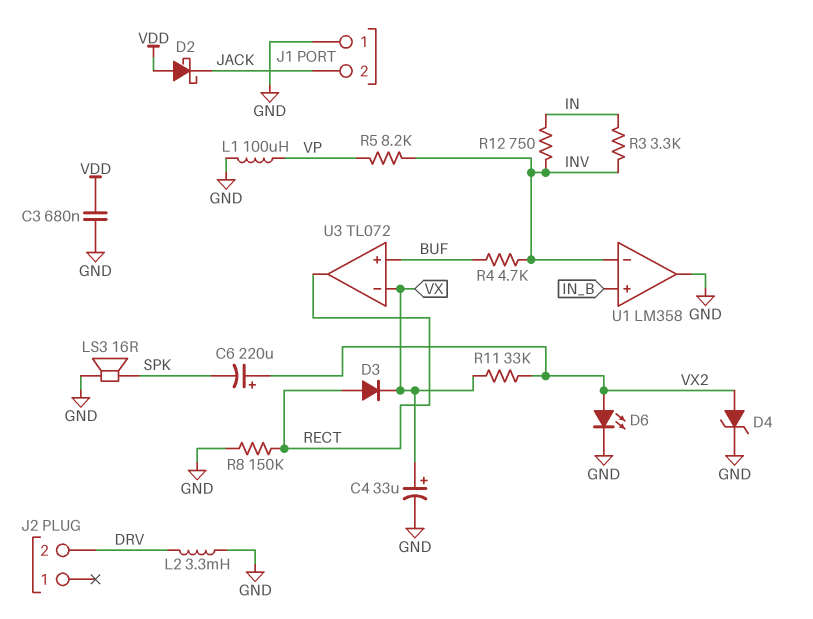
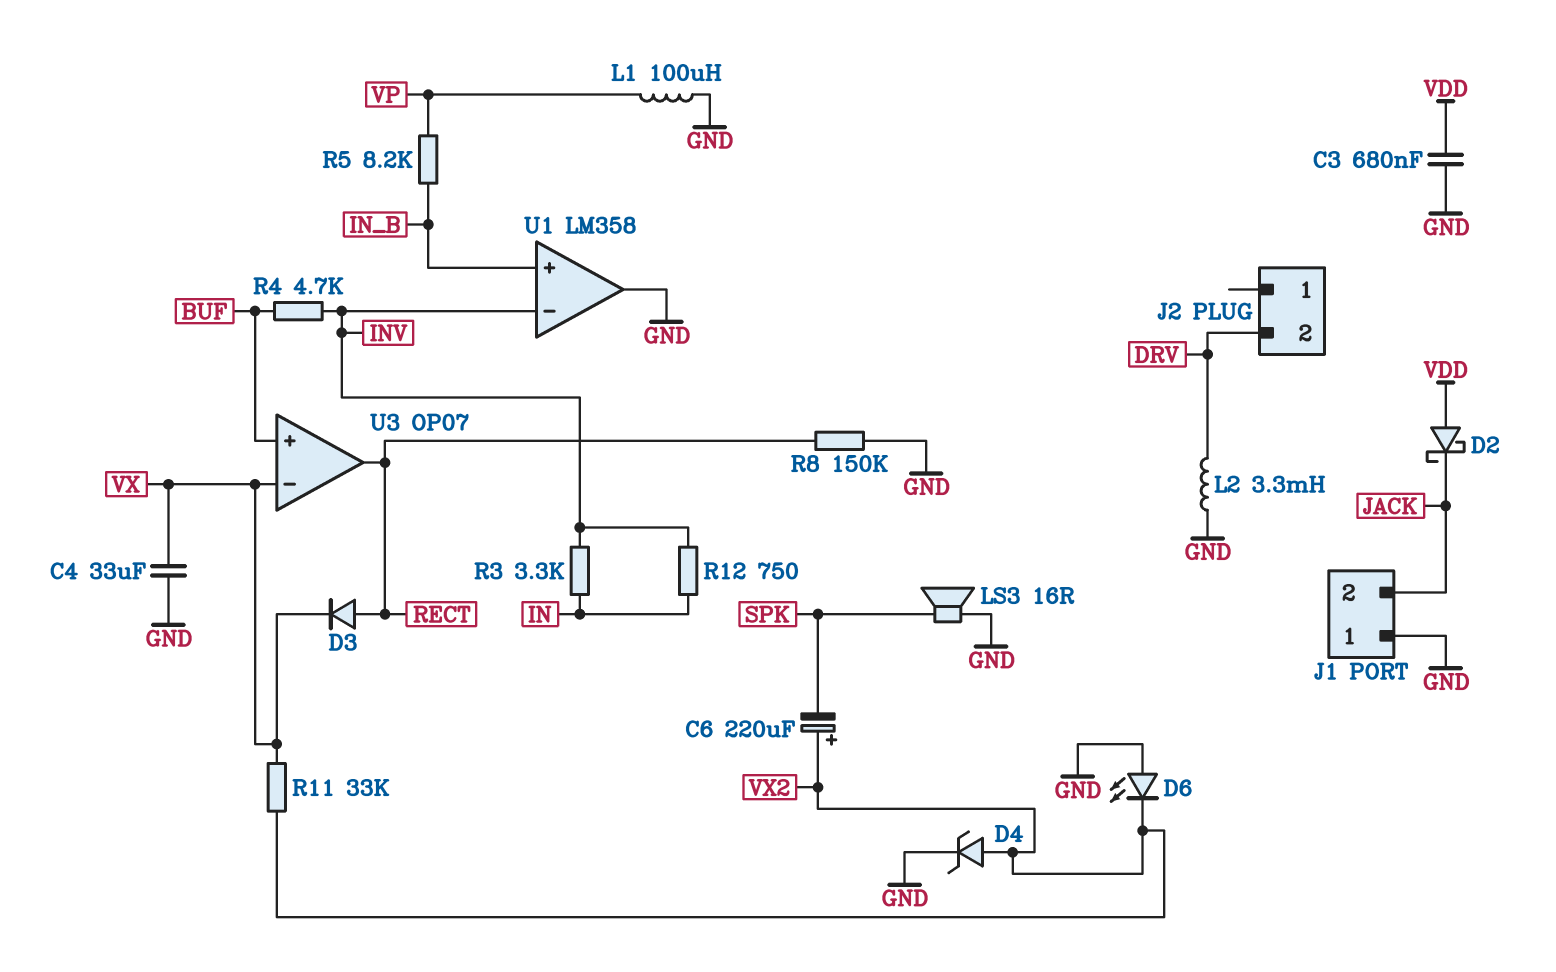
C4: 33uF (plus VX, minus GND) -> 33uF (GND, VX)
D6: LED (A VX2, K GND) -> LED (A GND, K VX2)
R5: 8.2k (INV, VP) -> 8.2k (IN_B, VP)
U3: TL072 -> OP07

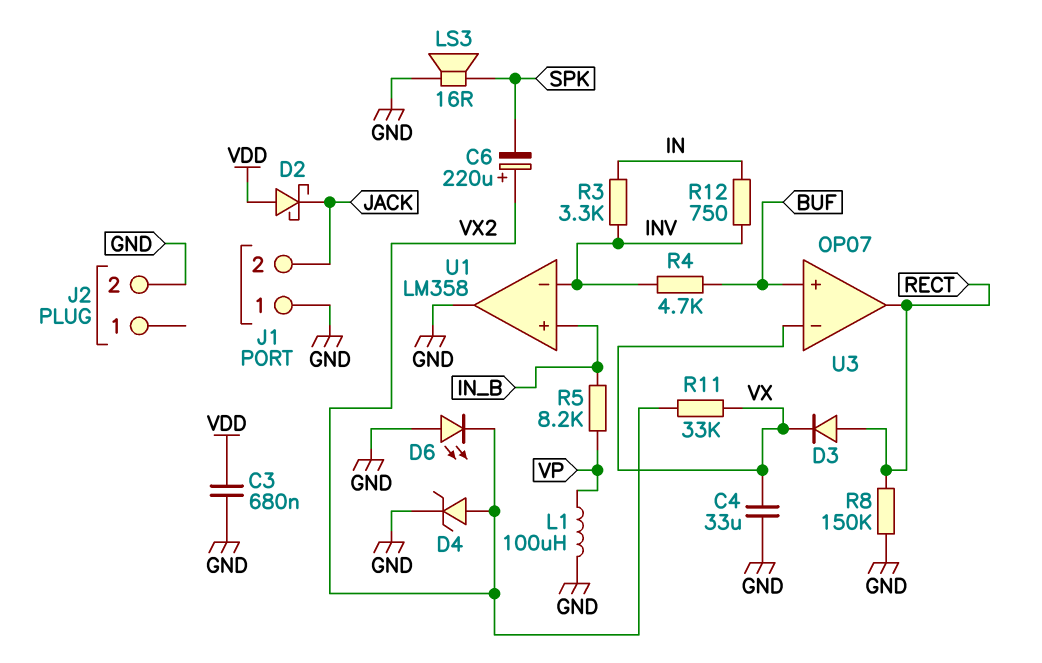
J2 pin 2: DRV -> GND
L2: 3.3mH (DRV, GND) -> none

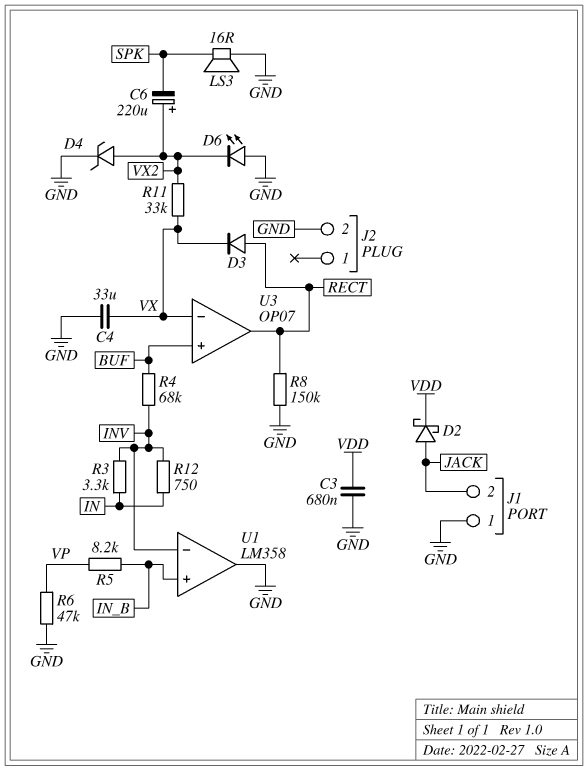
D2: schottky (A VDD, K JACK) -> schottky (A JACK, K VDD)
L1: 100uH (GND, VP) -> none
R4: 4.7k (BUF, INV) -> 68k (BUF, INV)
R6: none -> 47k (GND, VP)

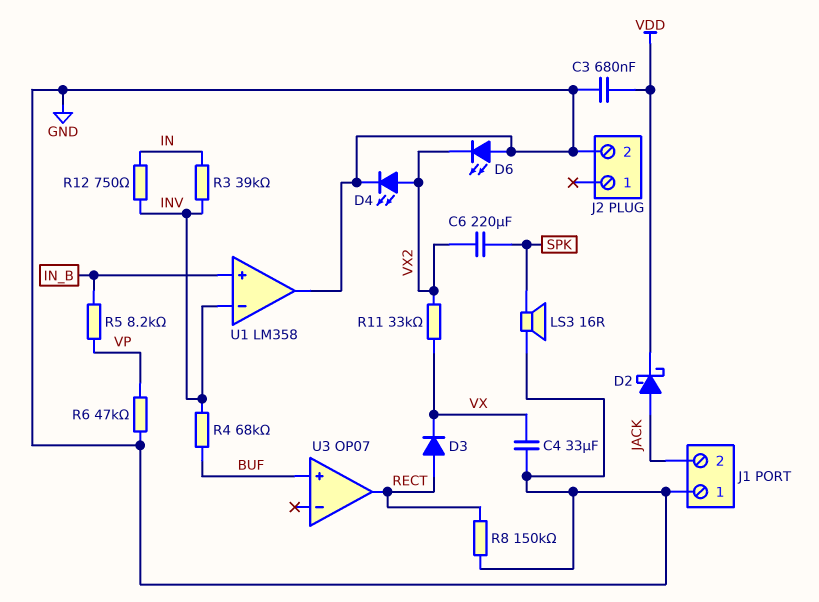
C6: 220uF (plus VX2, minus SPK) -> 220uF (SPK, VX2)
D4: zener (A VX2, K GND) -> LED (A VX2, K GND)
R3: 3.3k (IN, INV) -> 39k (IN, INV)
U3 pin in-: VX -> none

